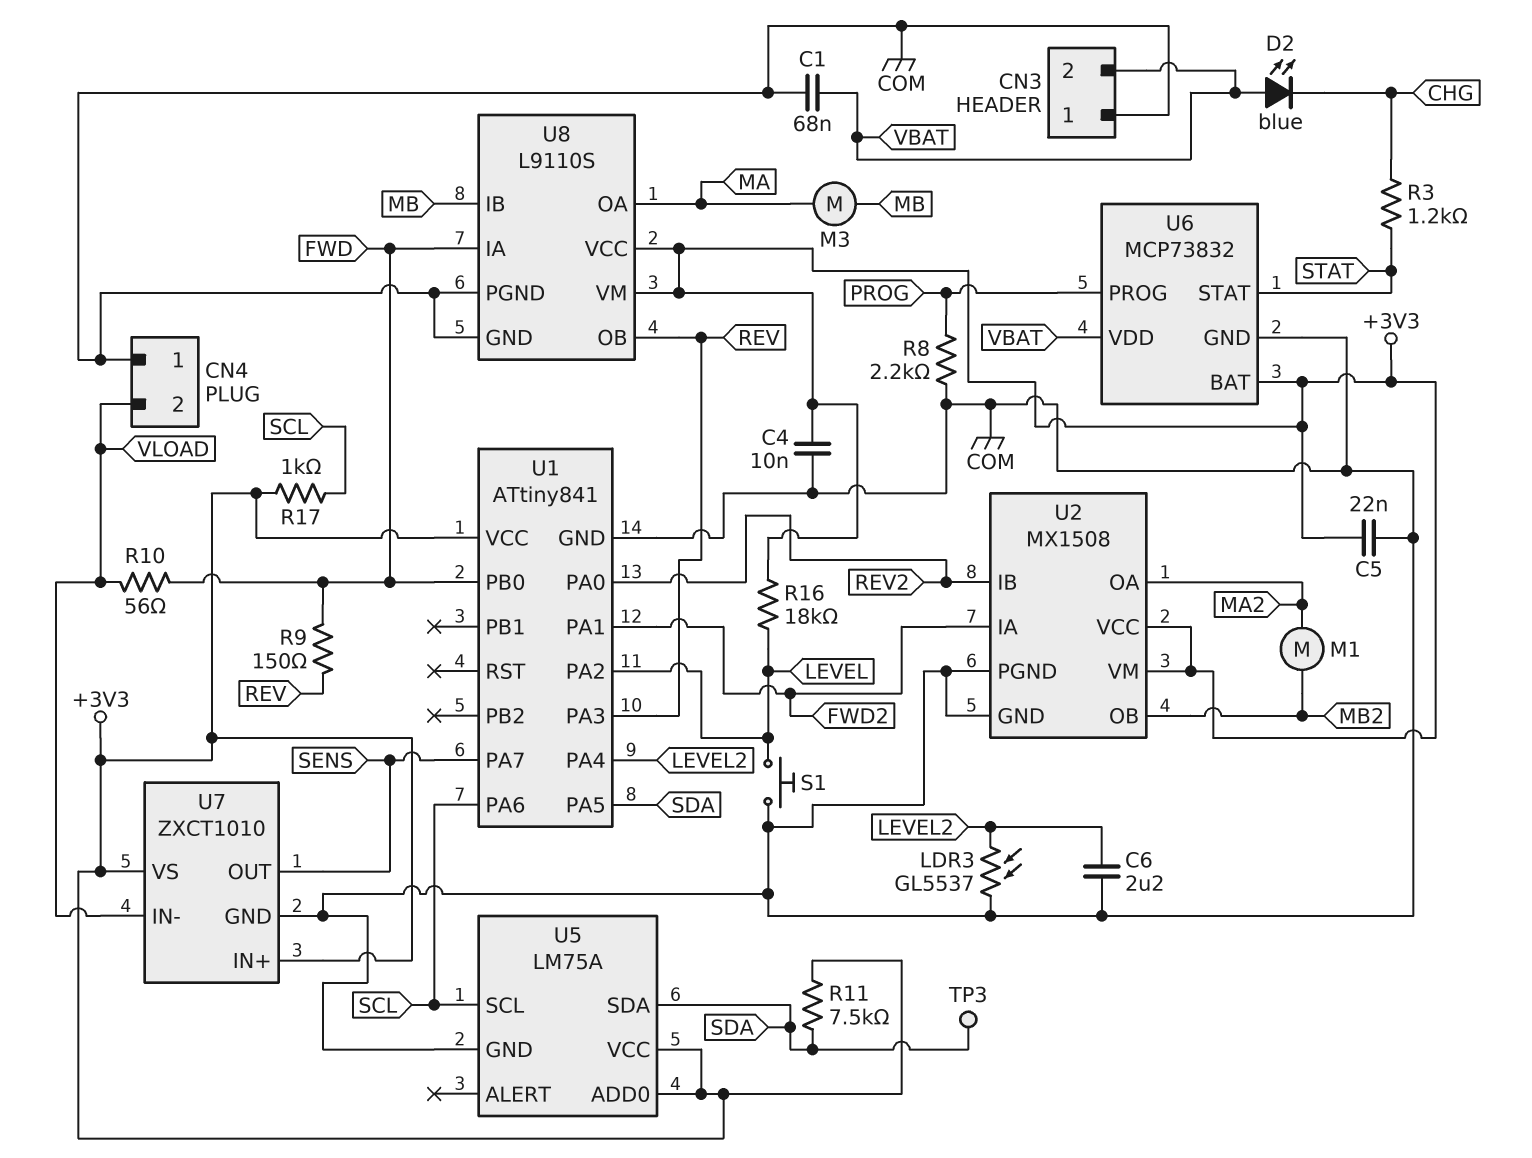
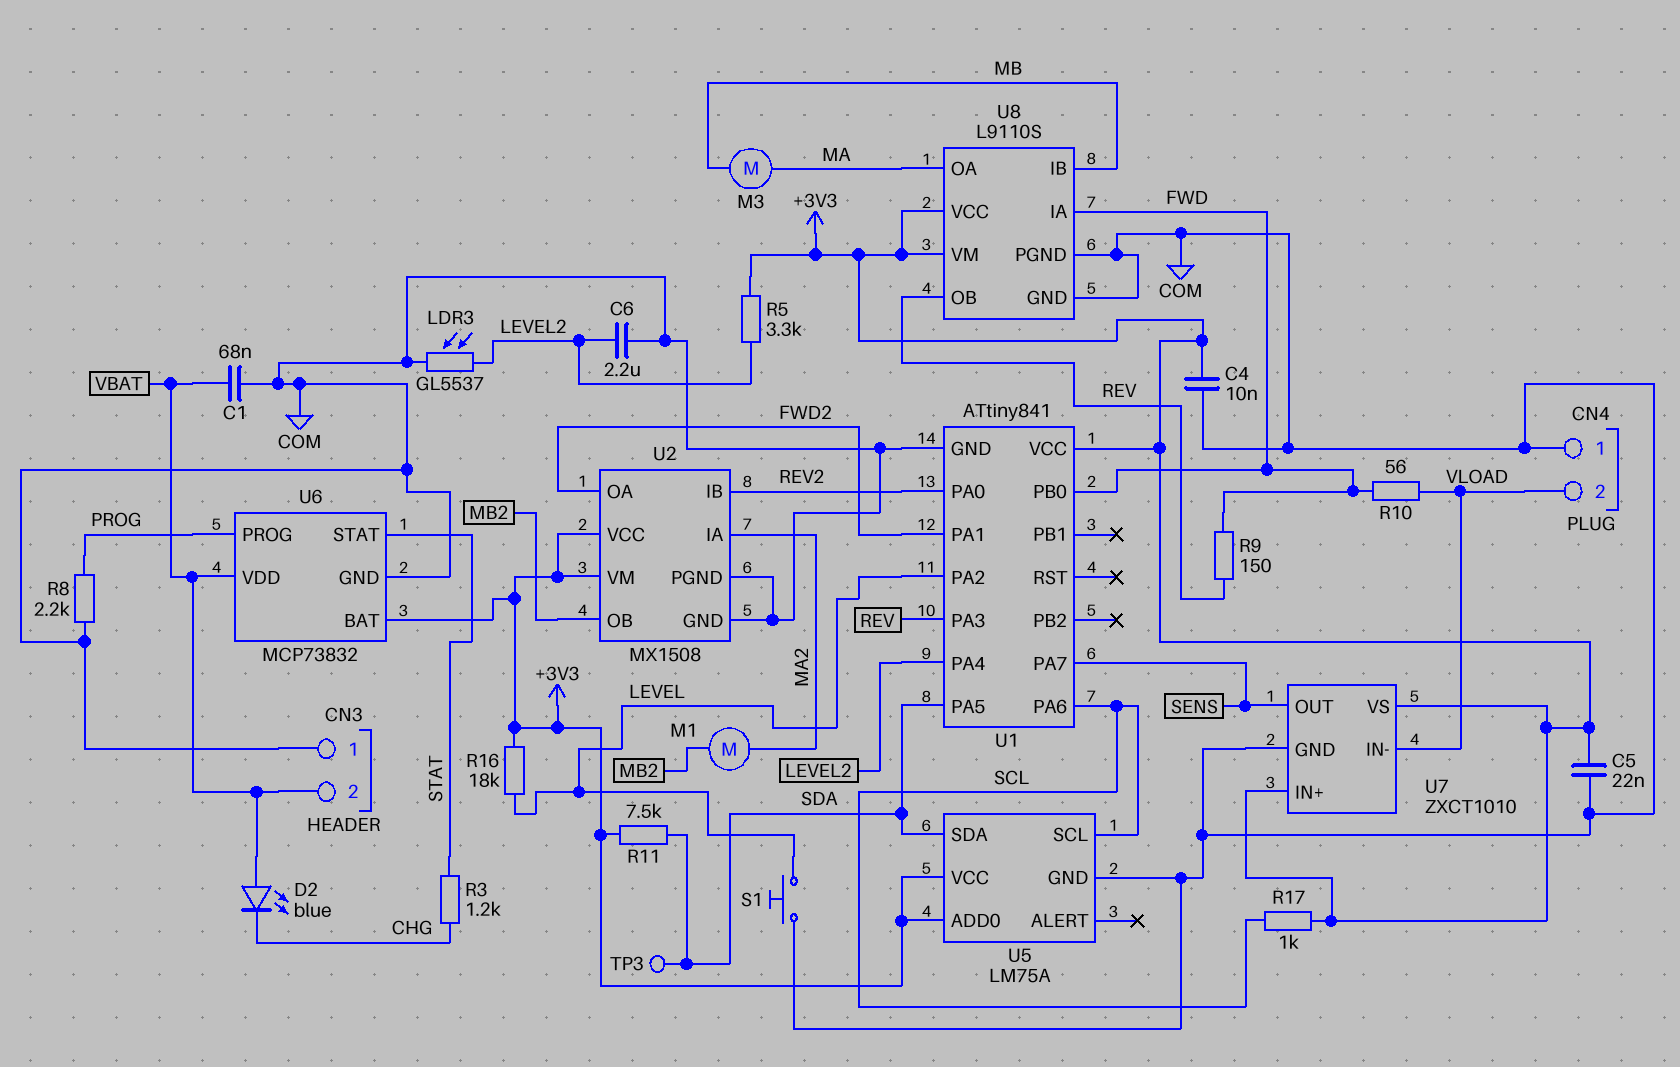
R5: none -> 3.3k (+3V3, LEVEL2)
U2 pin IA: FWD2 -> MA2
U2 pin OA: MA2 -> FWD2

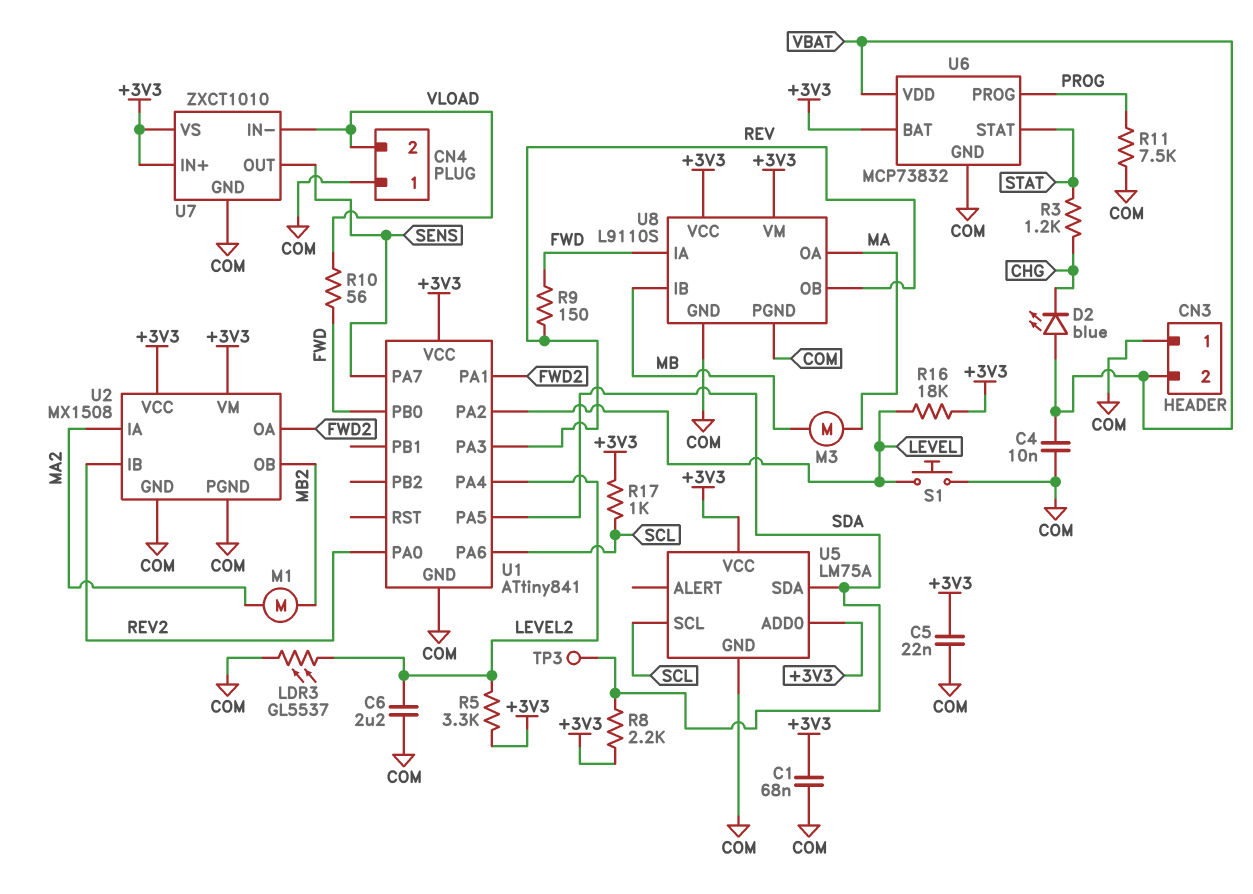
C1: 68nF (COM, VBAT) -> 68nF (+3V3, COM)
C4: 10nF (+3V3, COM) -> 10nF (COM, VBAT)
R8: 2.2k (COM, PROG) -> 2.2k (+3V3, SDA)
R11: 7.5k (+3V3, SDA) -> 7.5k (COM, PROG)

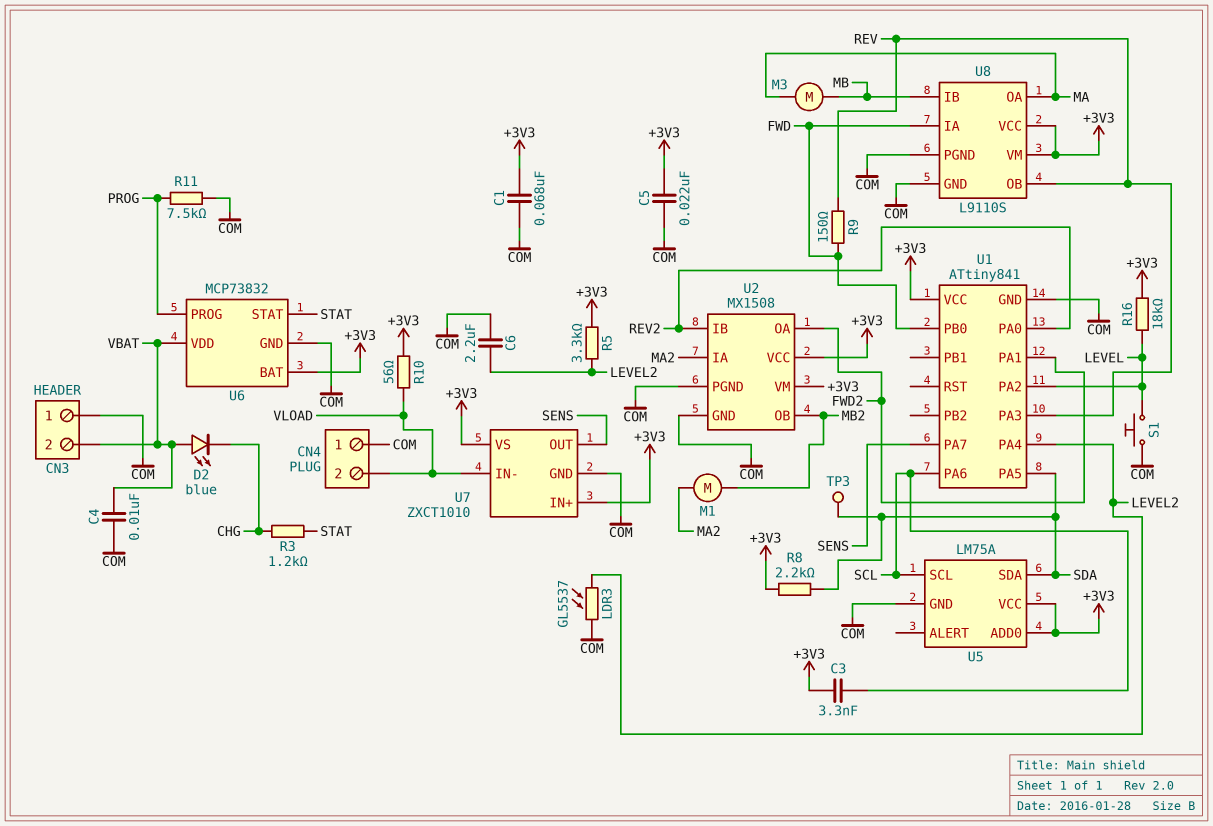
C3: none -> 3.3nF (+3V3, SCL)
R10: 56 (FWD, VLOAD) -> 56 (+3V3, VLOAD)
R17: 1k (+3V3, SCL) -> none

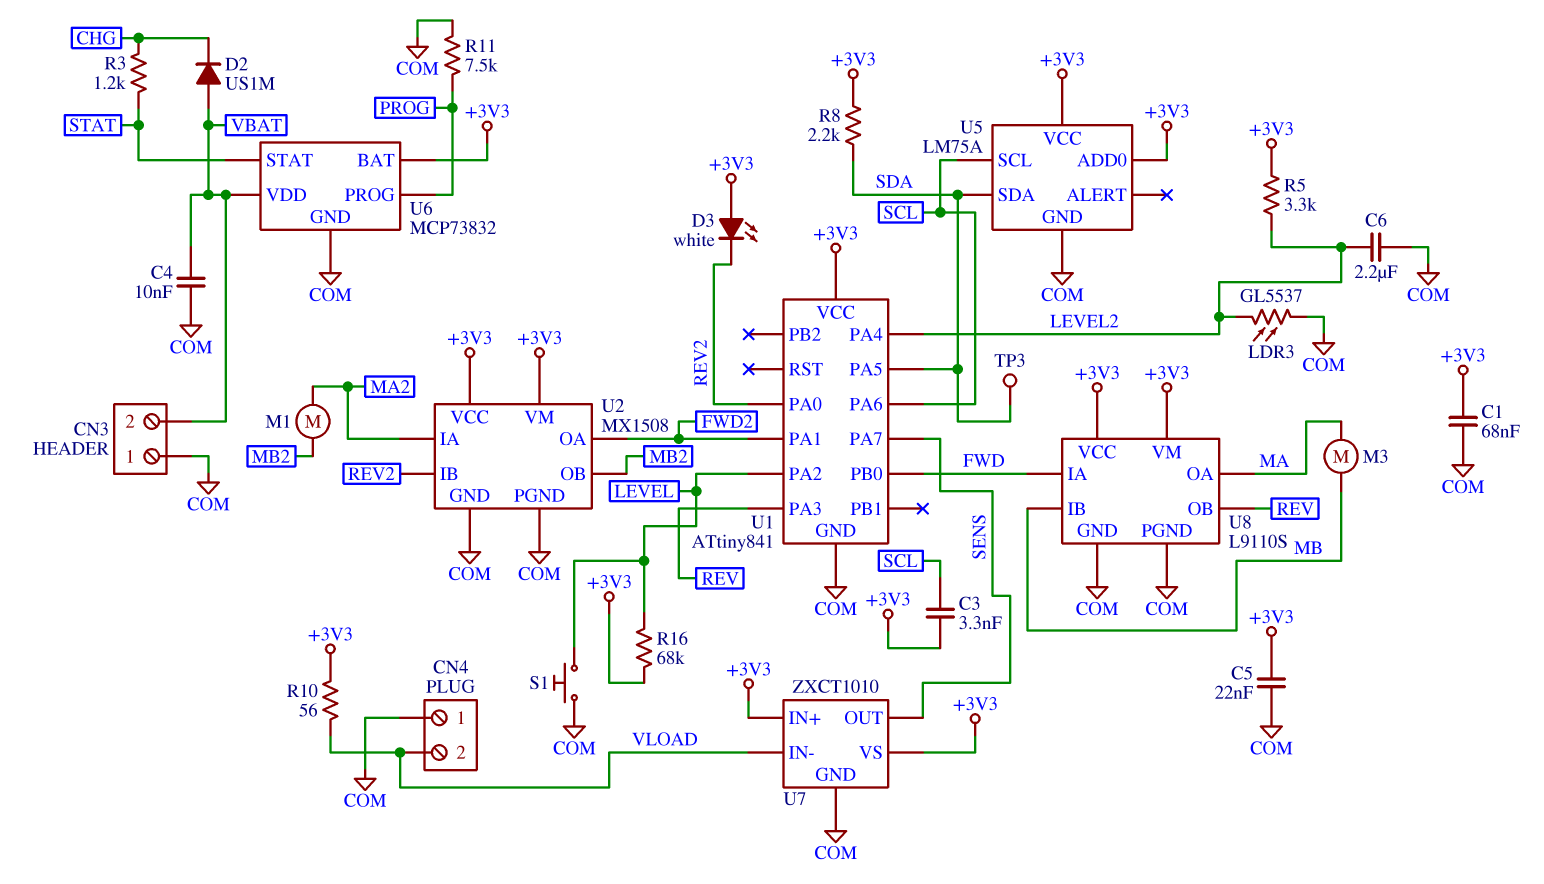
D2: LED blue (A VBAT, K CHG) -> diode US1M (A VBAT, K CHG)
D3: none -> LED white (A +3V3, K REV2)
R9: 150 (FWD, REV) -> none
R16: 18k (+3V3, LEVEL) -> 68k (+3V3, LEVEL)

